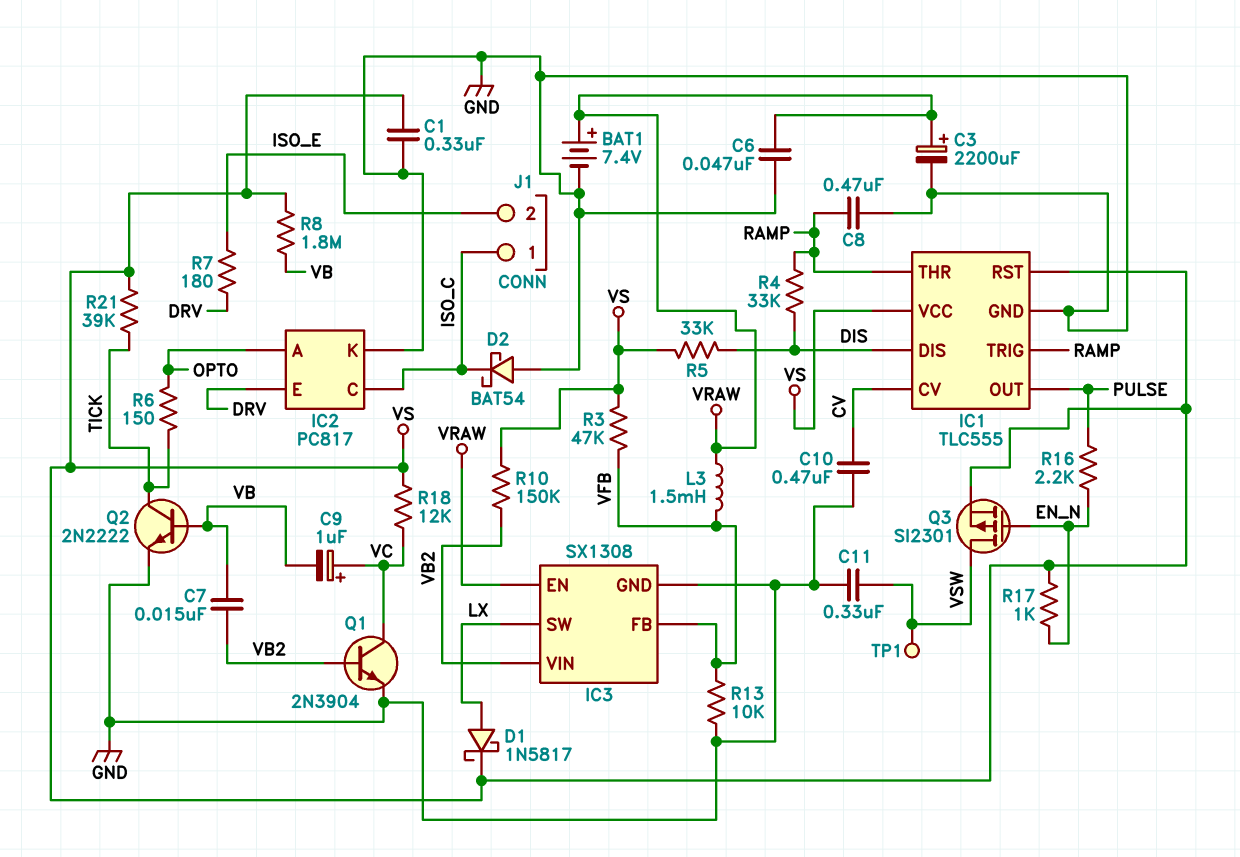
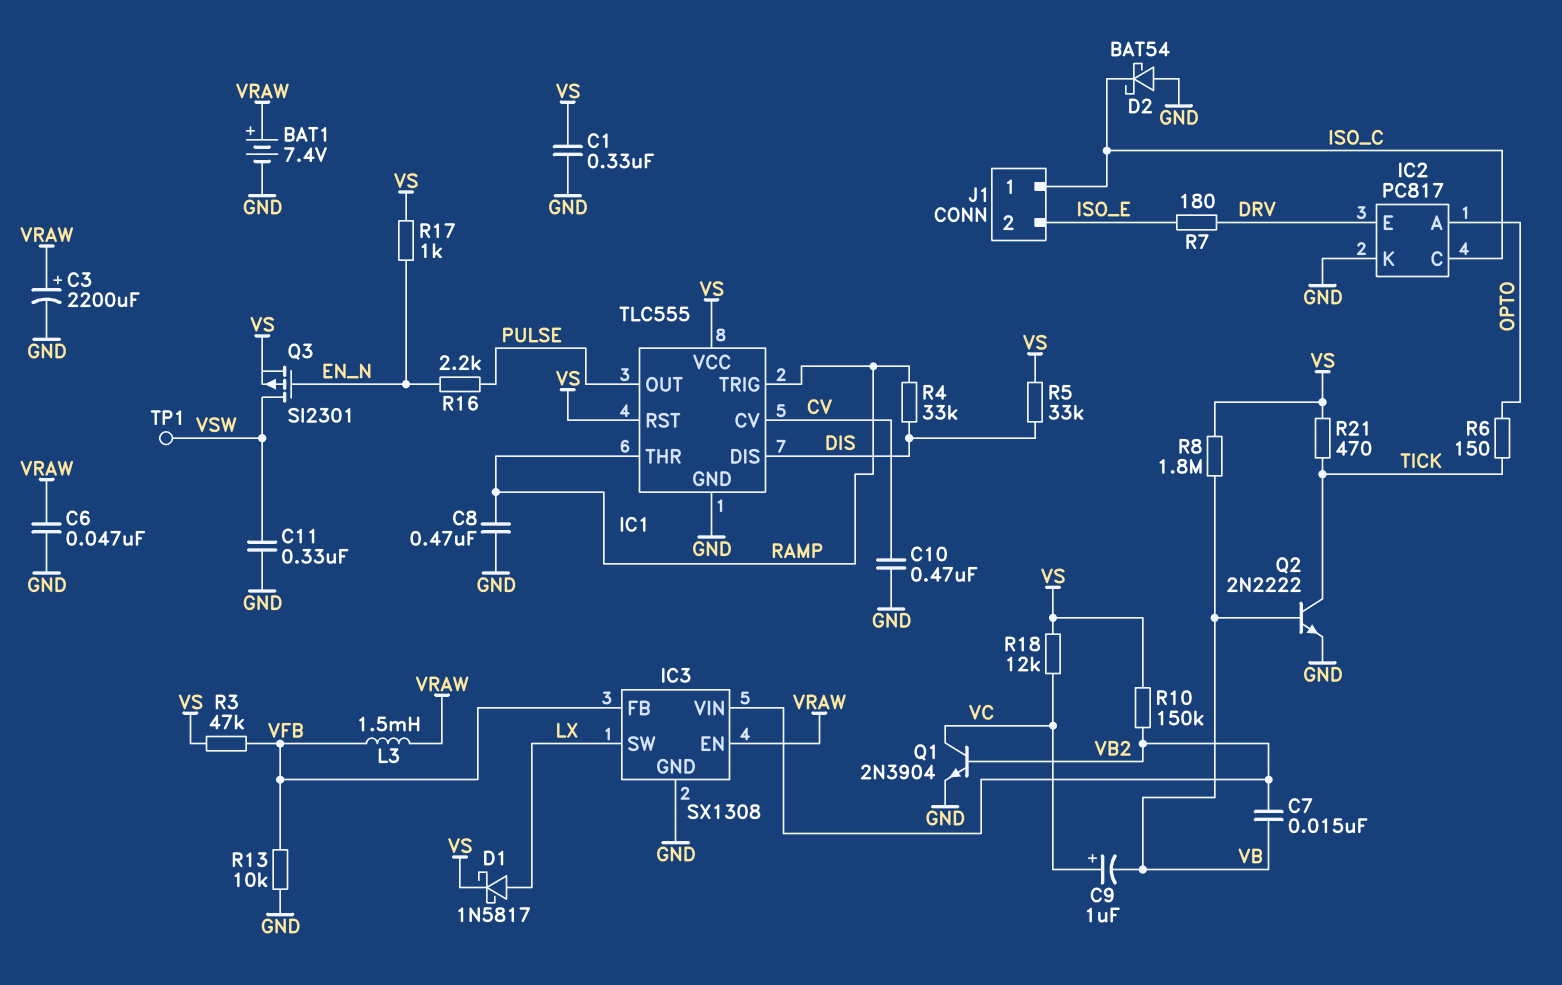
R21: 39k (TICK, VS) -> 470 (TICK, VS)

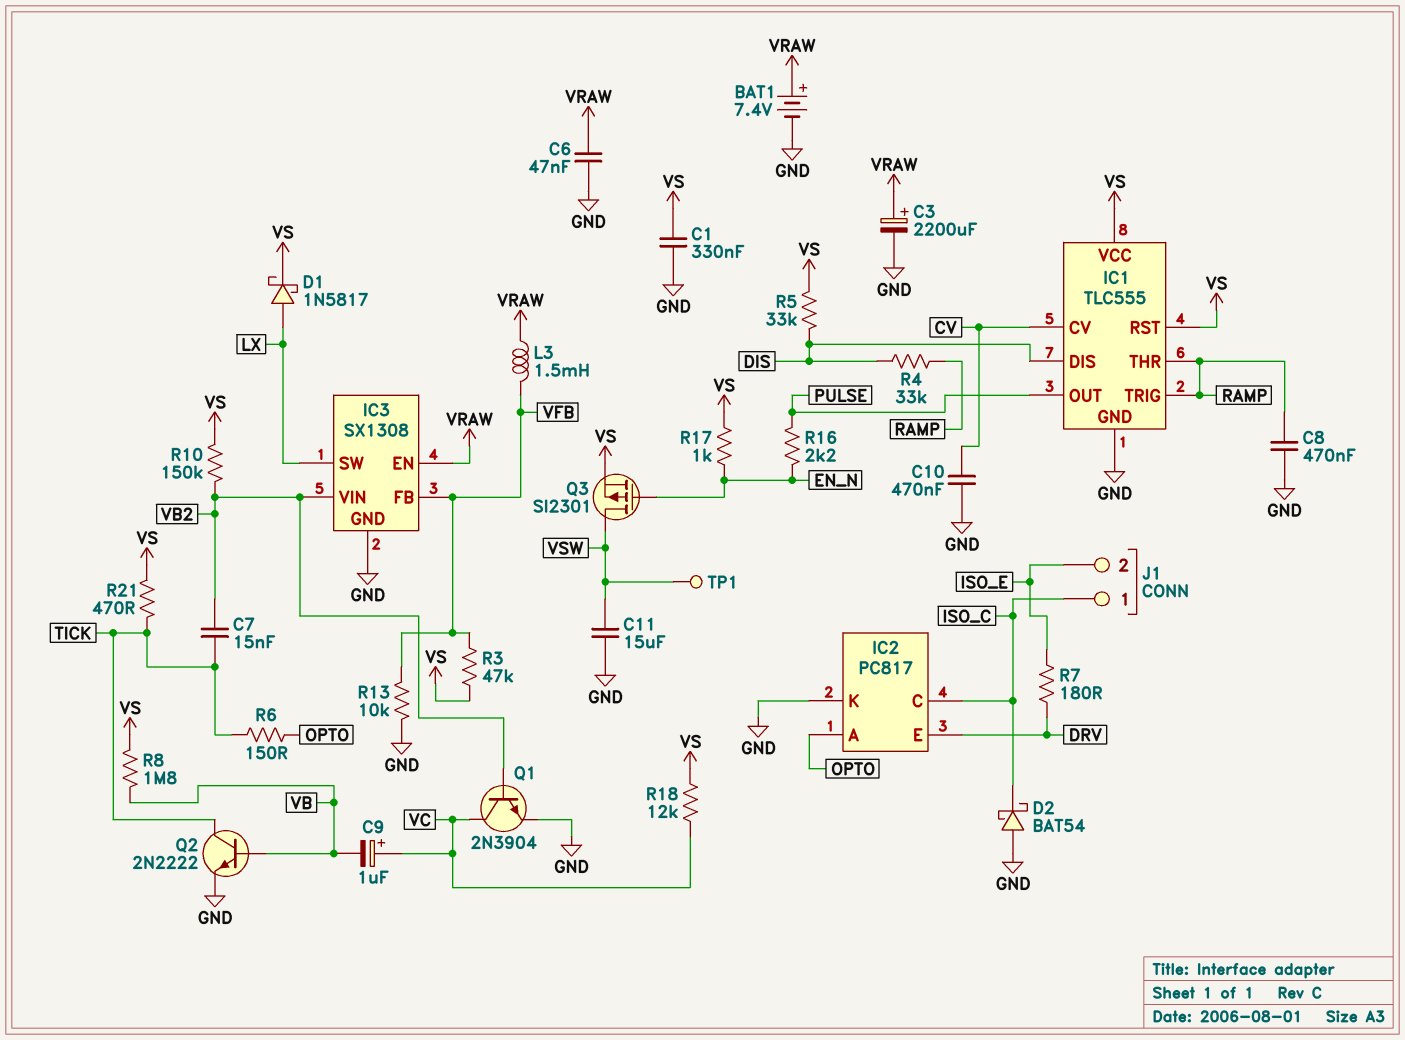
C7: 15nF (VB, VB2) -> 15nF (TICK, VB2)
C11: 330nF (GND, VSW) -> 15uF (GND, VSW)

